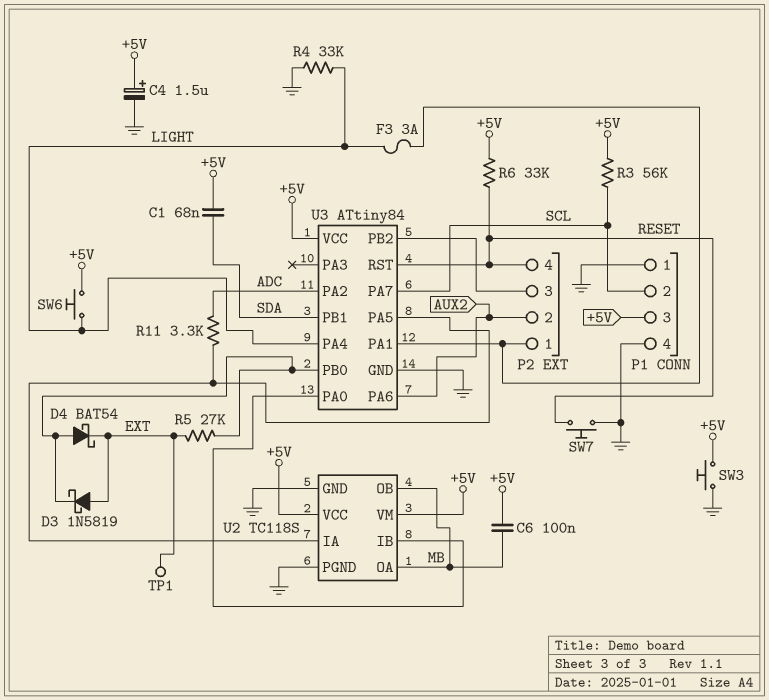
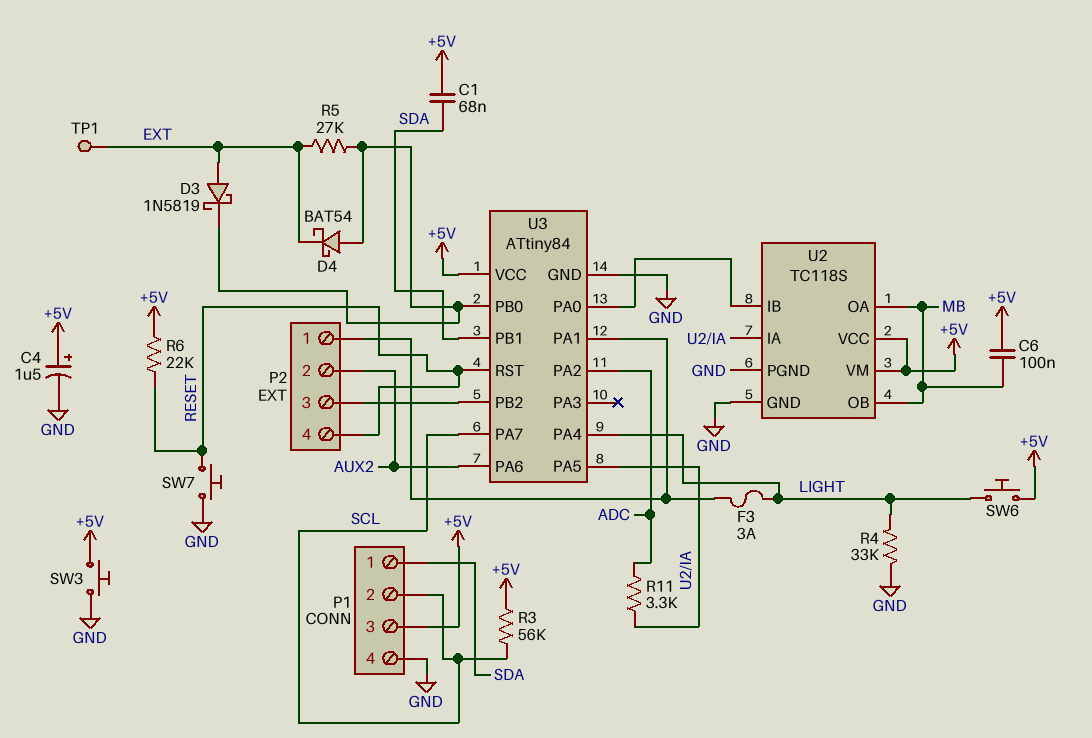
P1 pin 1: GND -> SDA
R6: 33k (+5V, RESET) -> 22k (+5V, RESET)

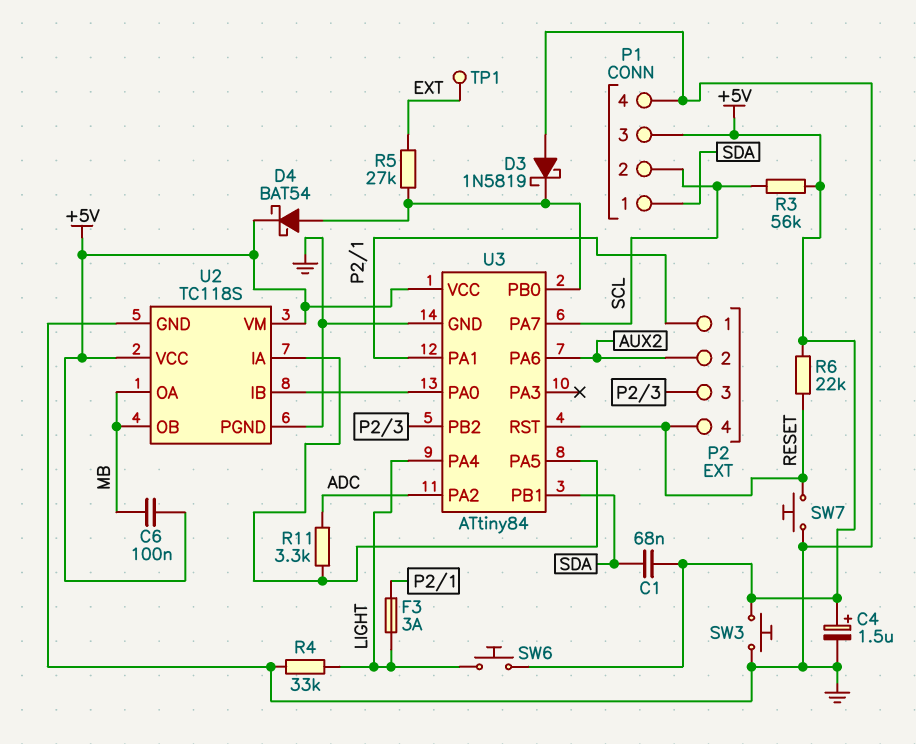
D3: schottky 1N5819 (A EXT, K U3/PB0) -> schottky 1N5819 (A GND, K U3/PB0)
D4: schottky BAT54 (A U3/PB0, K EXT) -> schottky BAT54 (A U3/PB0, K +5V)

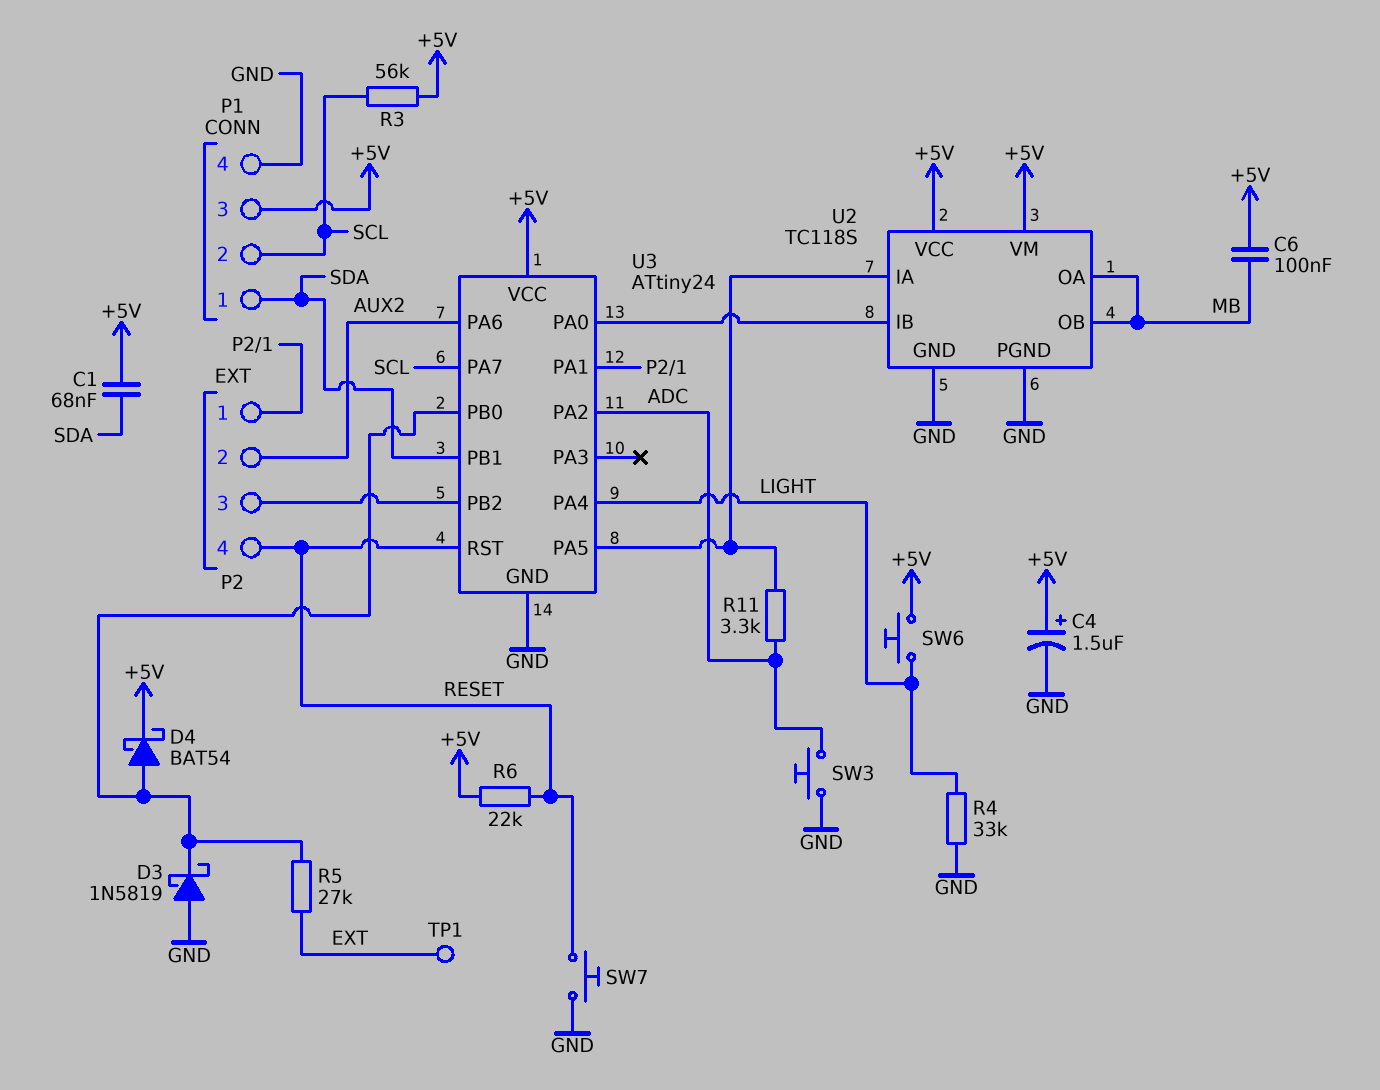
F3: 3A (LIGHT, P2/1) -> none
SW3: button (+5V, GND) -> button (ADC, GND)
U3: ATtiny84 -> ATtiny24

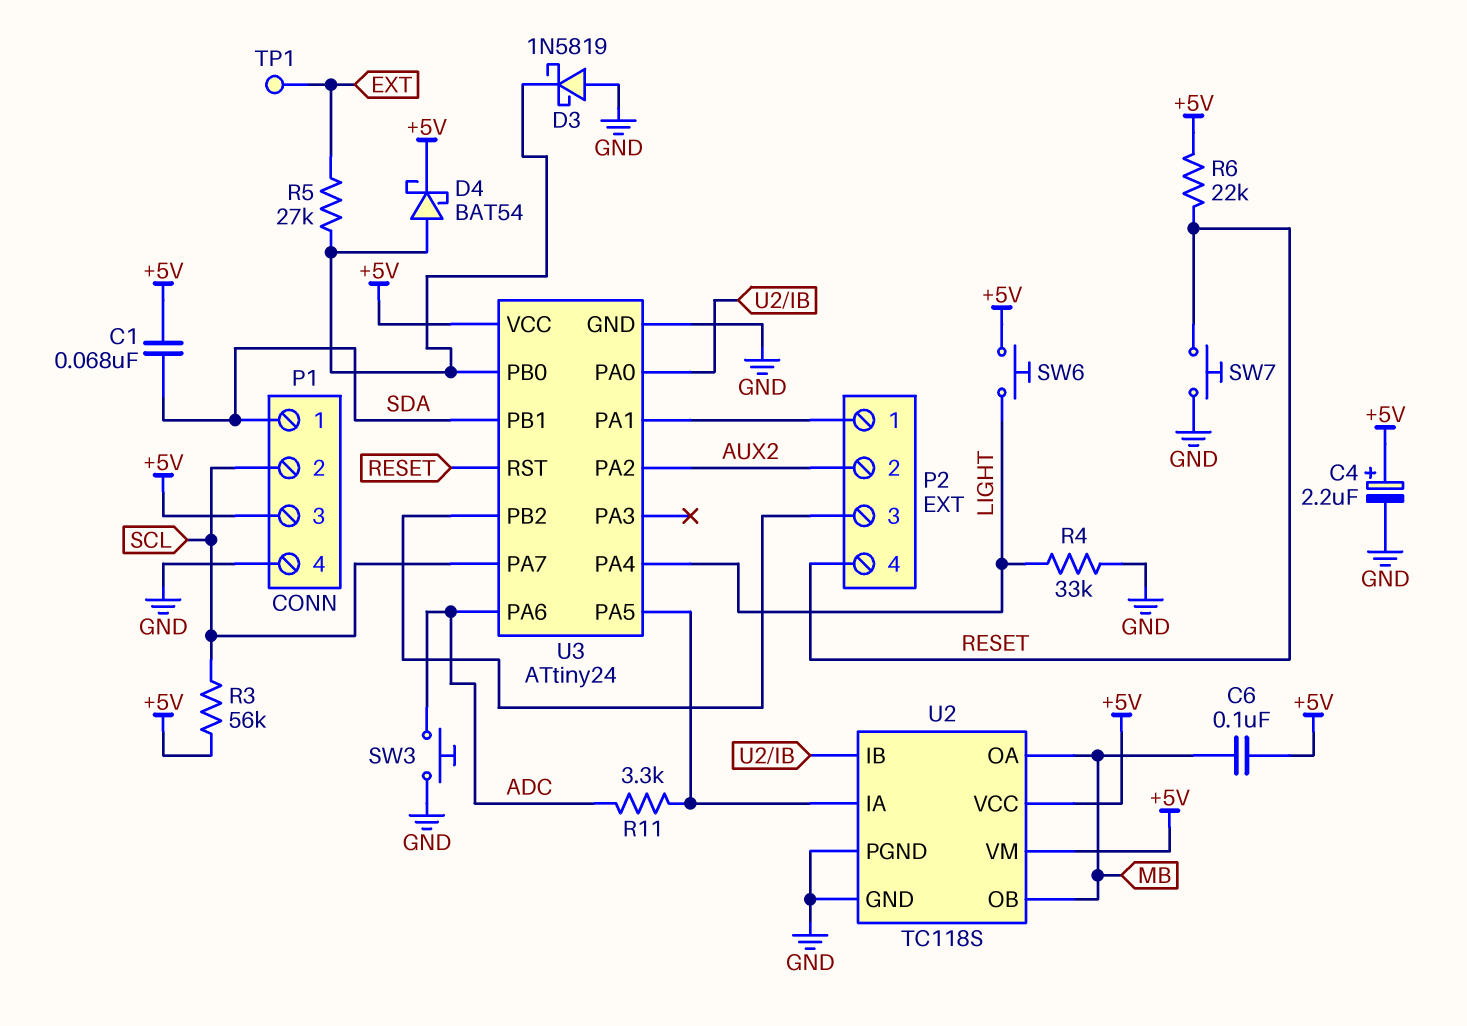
C4: 1.5uF (plus +5V, minus GND) -> 2.2uF (plus +5V, minus GND)
U3 pin PA2: ADC -> AUX2
U3 pin PA6: AUX2 -> ADC

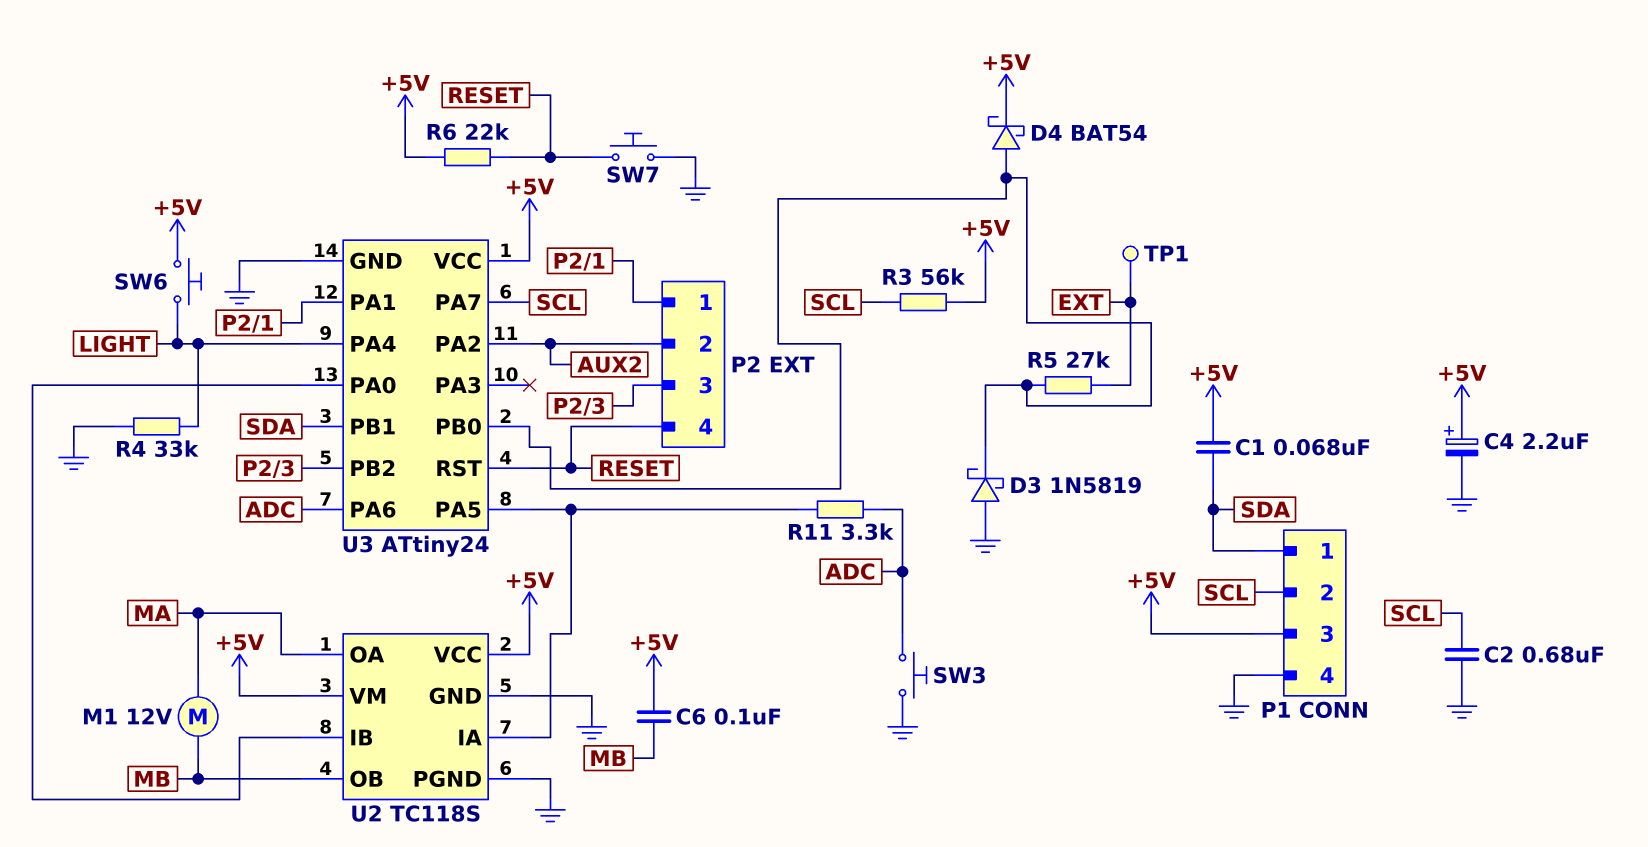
C2: none -> 680nF (GND, SCL)
M1: none -> motor 12V (MA, MB)
U2 pin OA: MB -> MA

